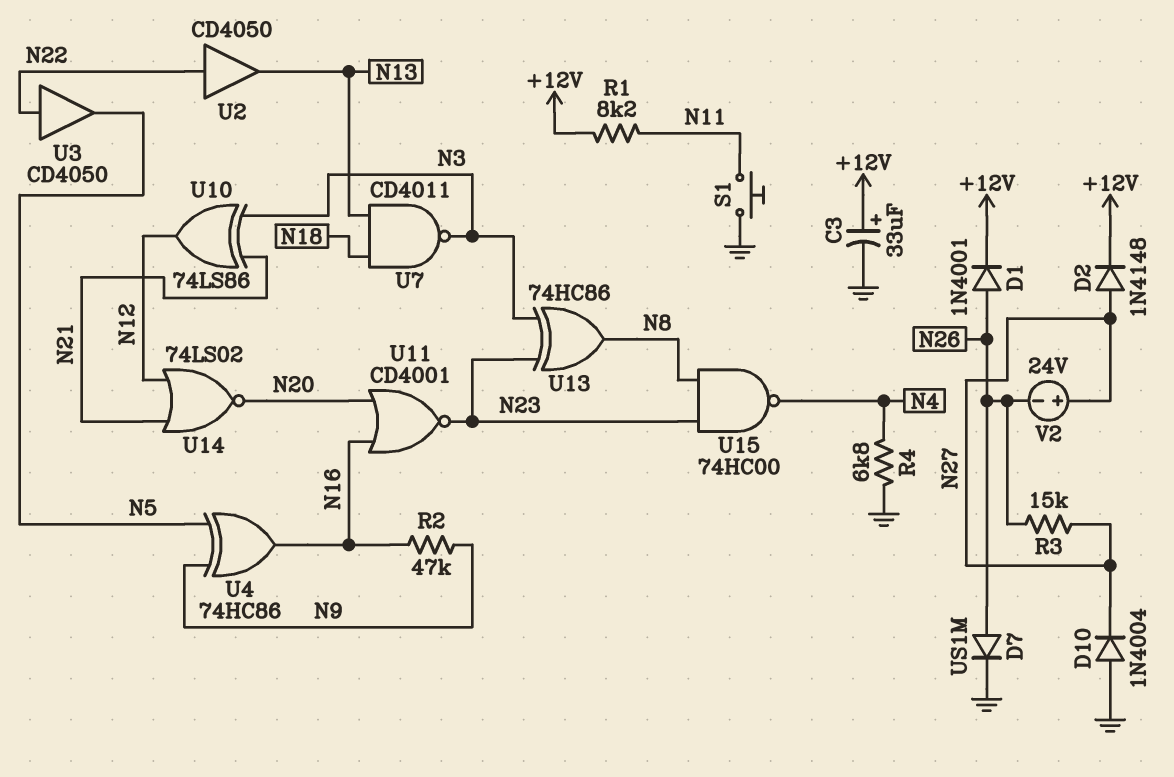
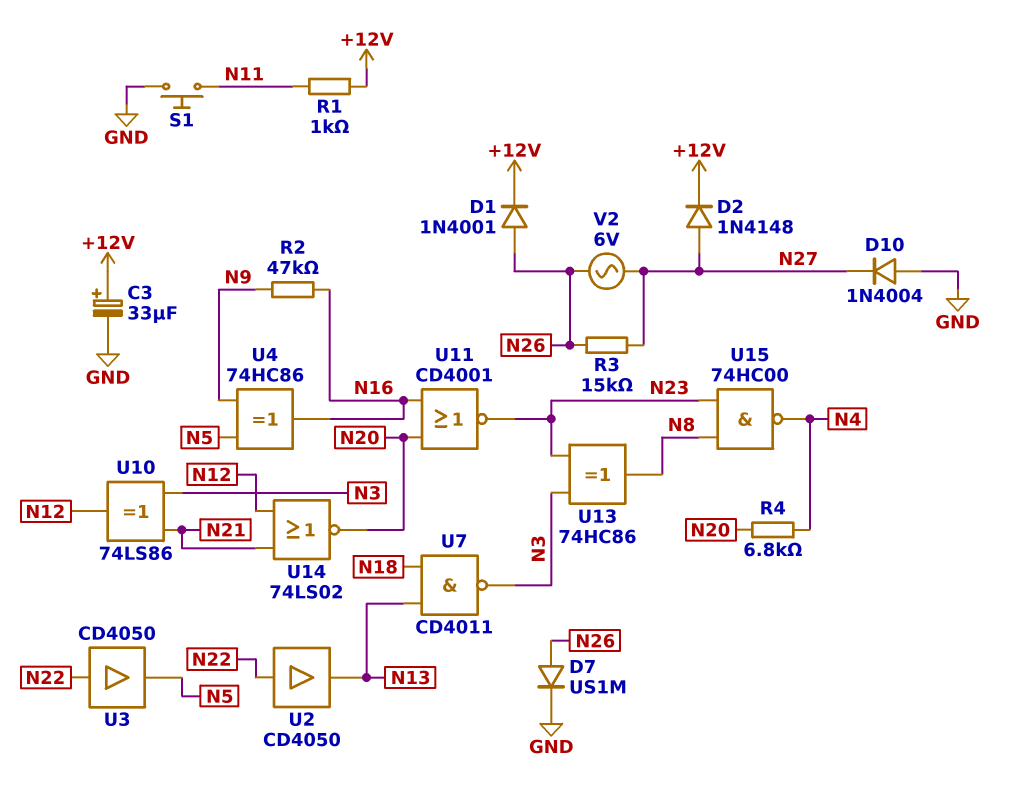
R1: 8.2k (+12V, N11) -> 1k (+12V, N11)
R4: 6.8k (GND, N4) -> 6.8k (N4, N20)
V2: 24V (plus N27, minus N26) -> AC 6V (N26, N27)

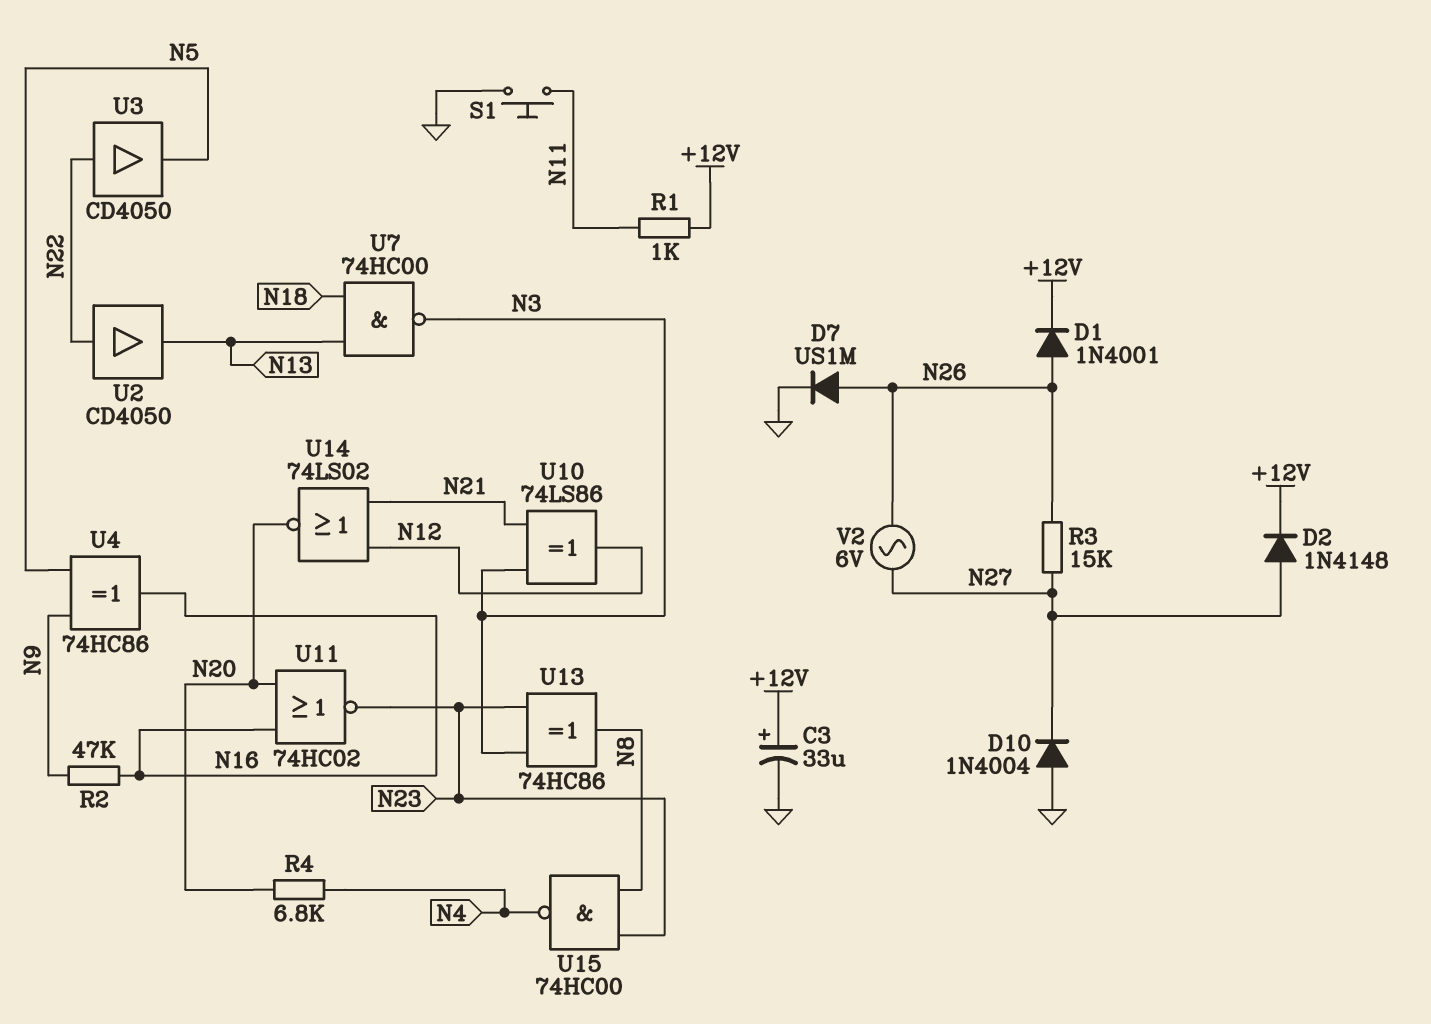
U7: NAND CD4011 (in N13, in N18, out N3) -> NAND 74HC00 (in N13, in N18, out N3)
U11: NOR CD4001 (in N16, in N20, out N23) -> NOR 74HC02 (in N16, in N20, out N23)

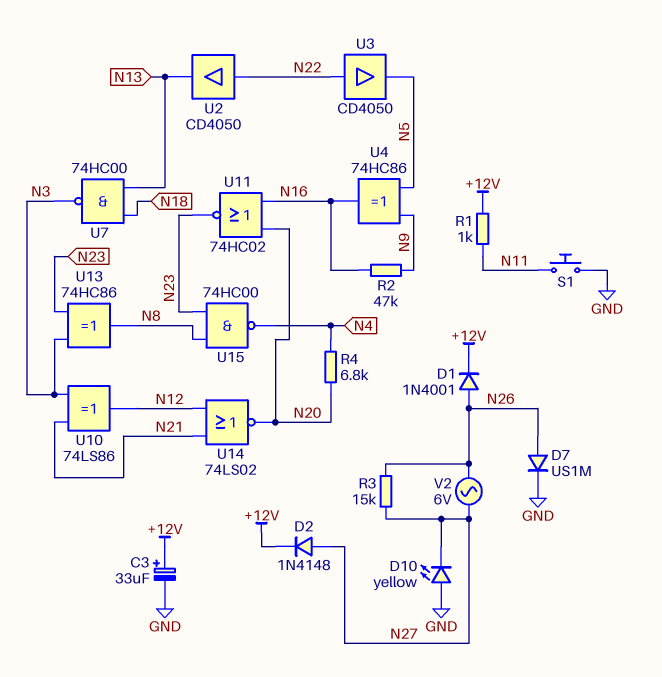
D10: diode 1N4004 (A GND, K N27) -> LED yellow (A GND, K N27)

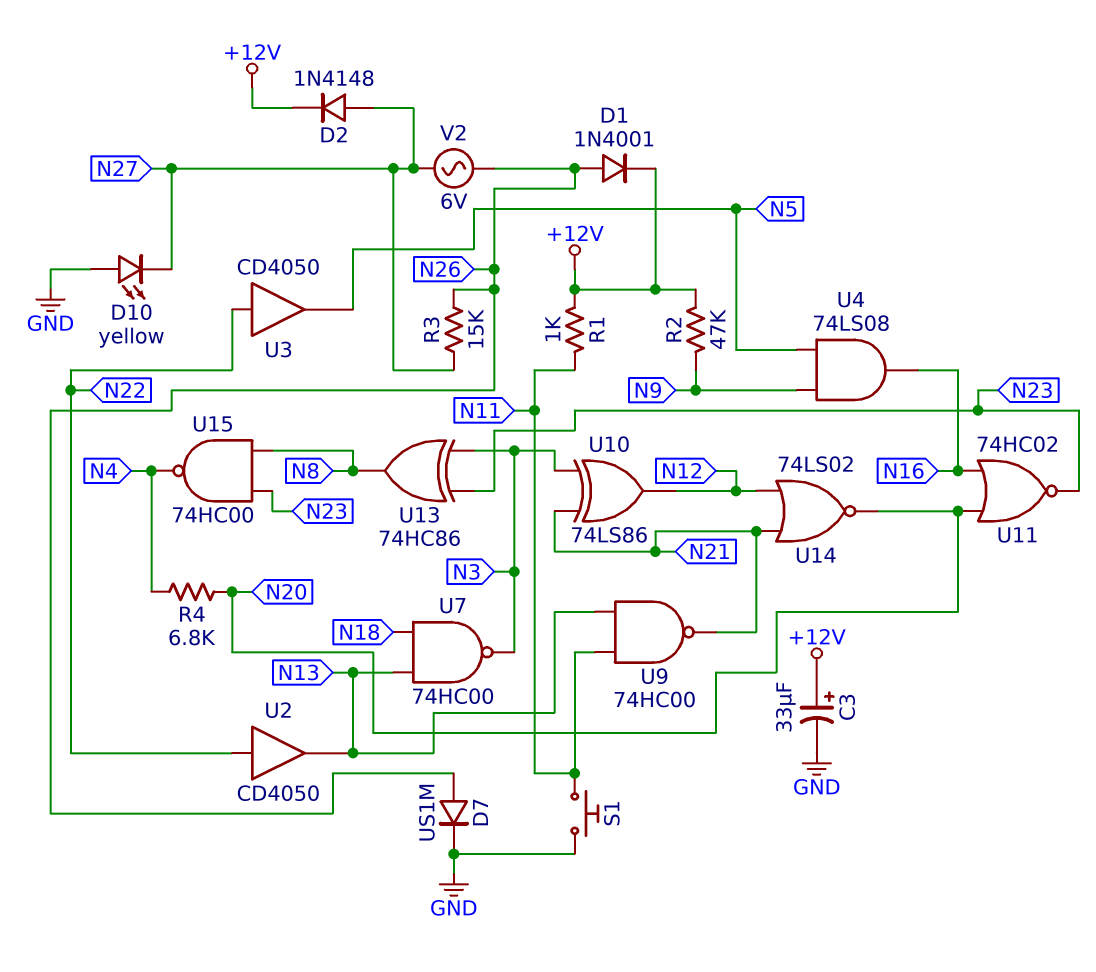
R2: 47k (N9, N16) -> 47k (+12V, N9)
U4: XOR 74HC86 (in N5, in N9, out N16) -> AND 74LS08 (in N5, in N9, out N16)
U9: none -> NAND 74HC00 (in N11, in N13, out N21)

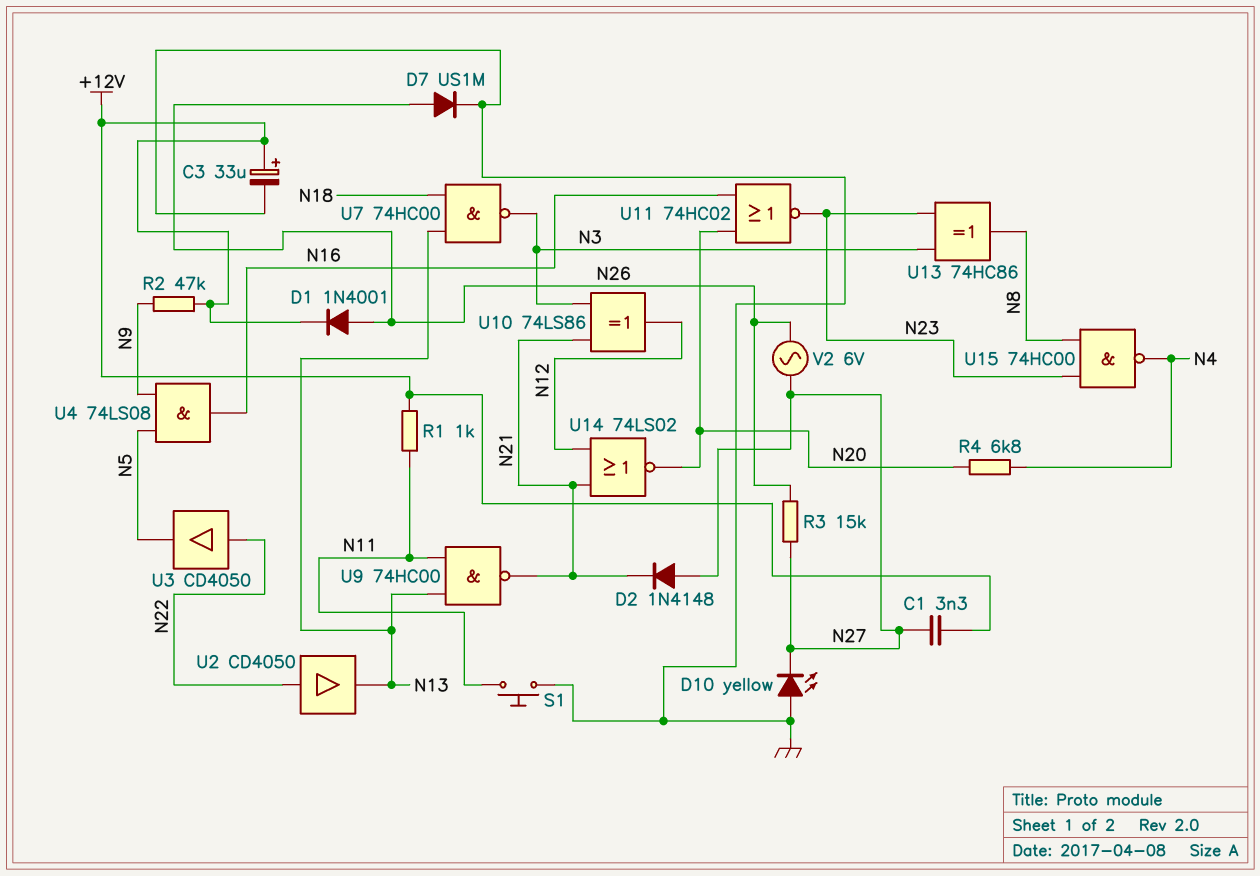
C1: none -> 3.3nF (+12V, N27)
D2: diode 1N4148 (A N27, K +12V) -> diode 1N4148 (A N27, K N21)

